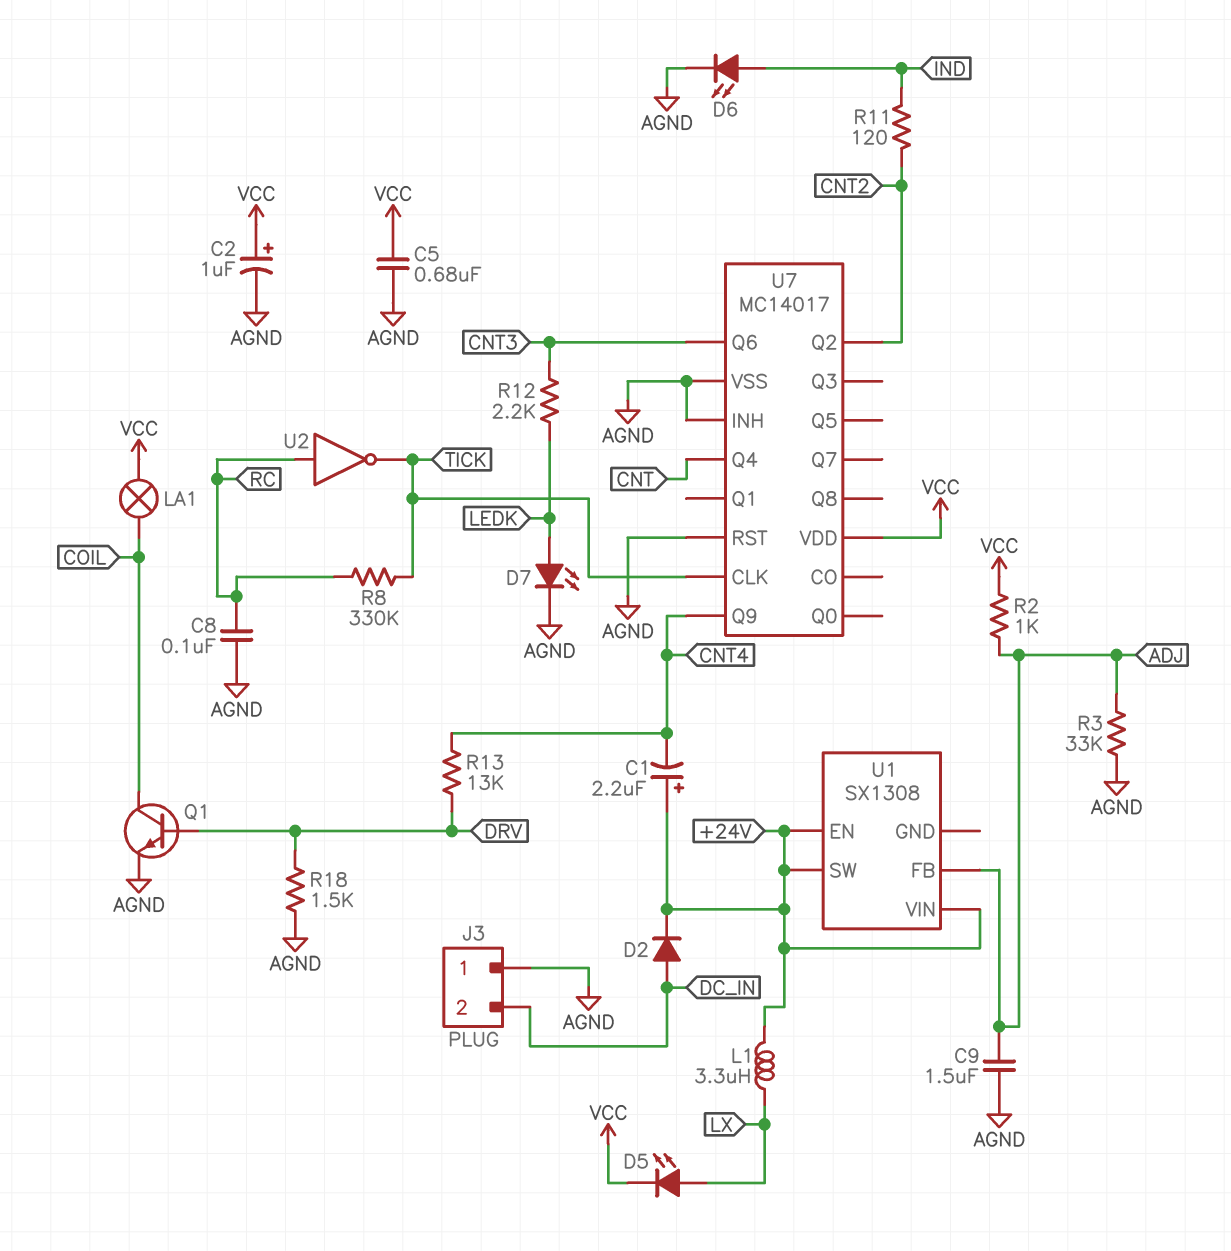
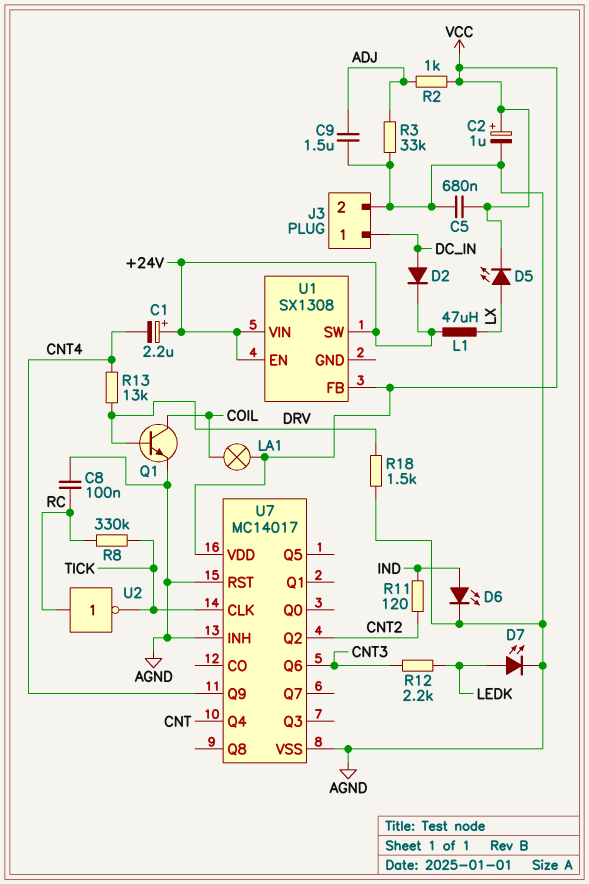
J3 pin 1: AGND -> DC_IN
J3 pin 2: DC_IN -> AGND
L1: 3.3uH (+24V, LX) -> 47uH (+24V, LX)
U1 pin FB: ADJ -> VCC

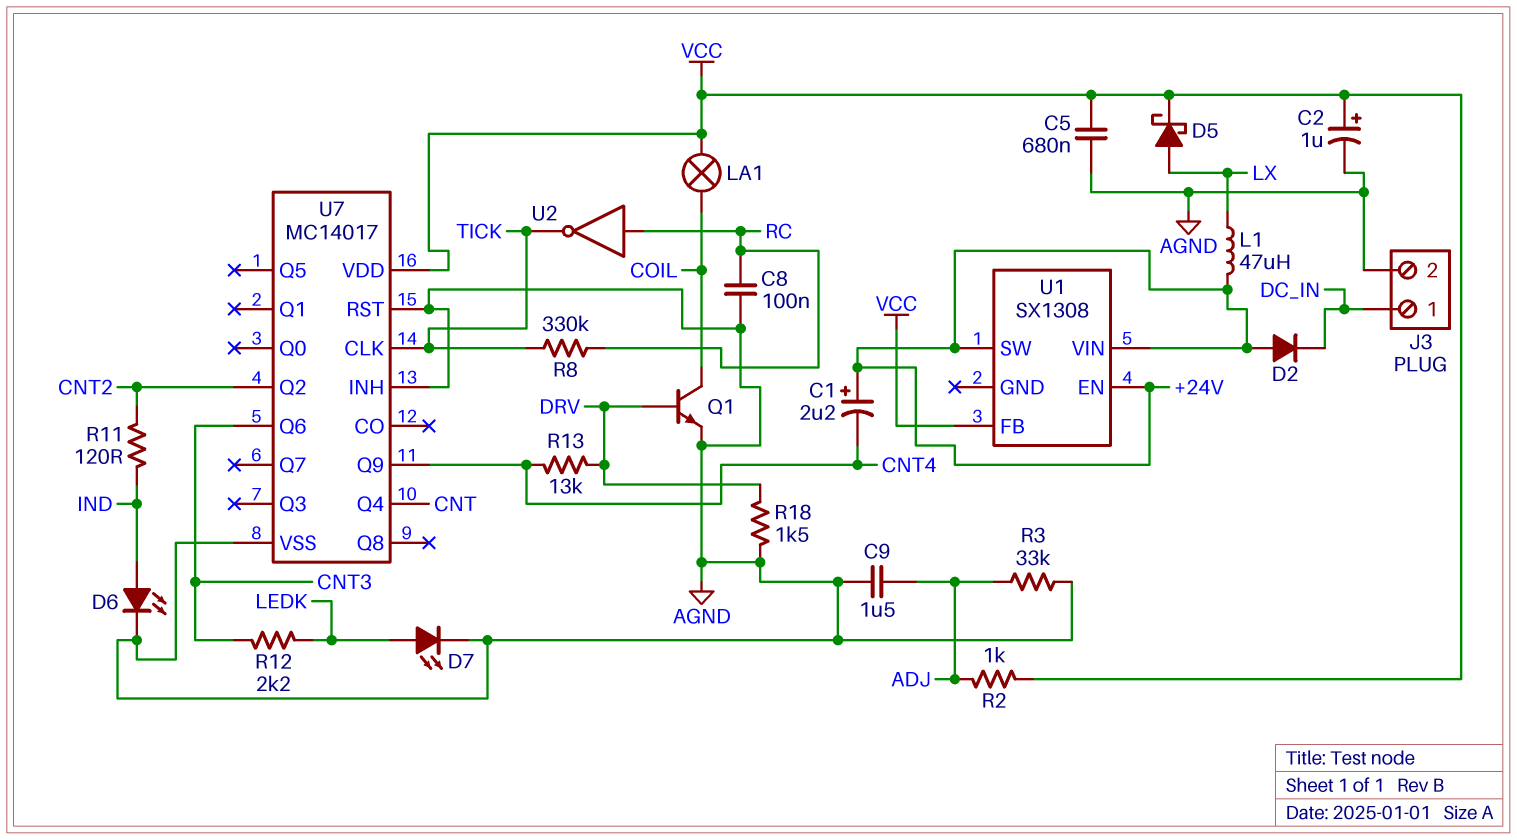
D2: diode (A DC_IN, K +24V) -> diode (A +24V, K DC_IN)
D5: LED (A LX, K VCC) -> schottky (A LX, K VCC)

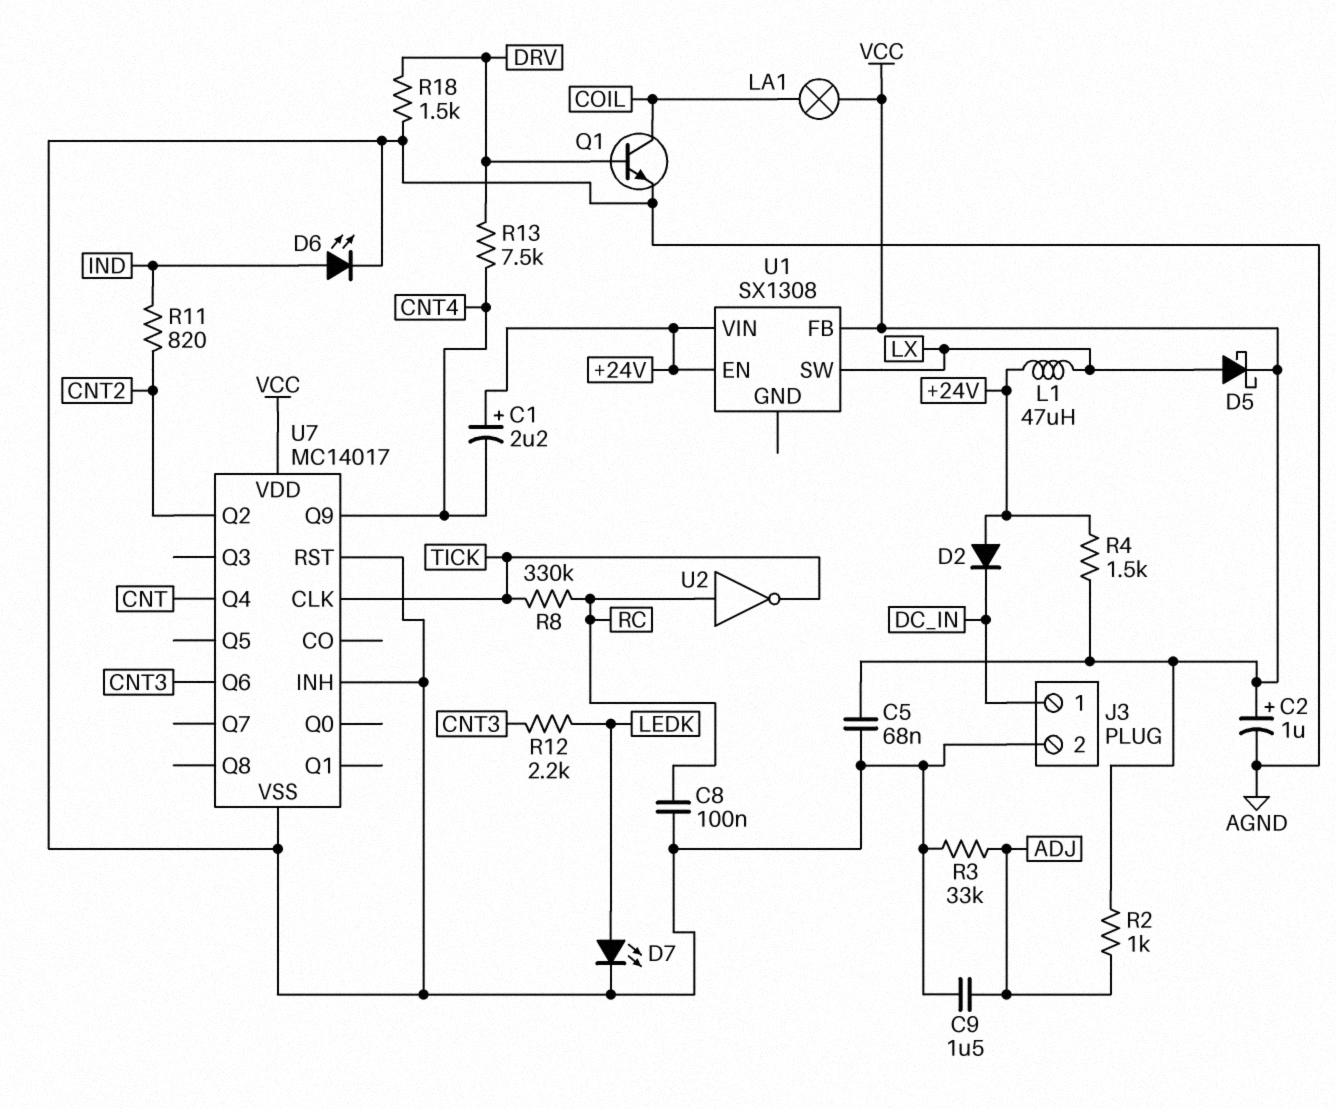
C5: 680nF (AGND, VCC) -> 68nF (AGND, VCC)
R4: none -> 1.5k (+24V, VCC)
R11: 120 (CNT2, IND) -> 820 (CNT2, IND)
R13: 13k (CNT4, DRV) -> 7.5k (CNT4, DRV)
U1 pin SW: +24V -> LX

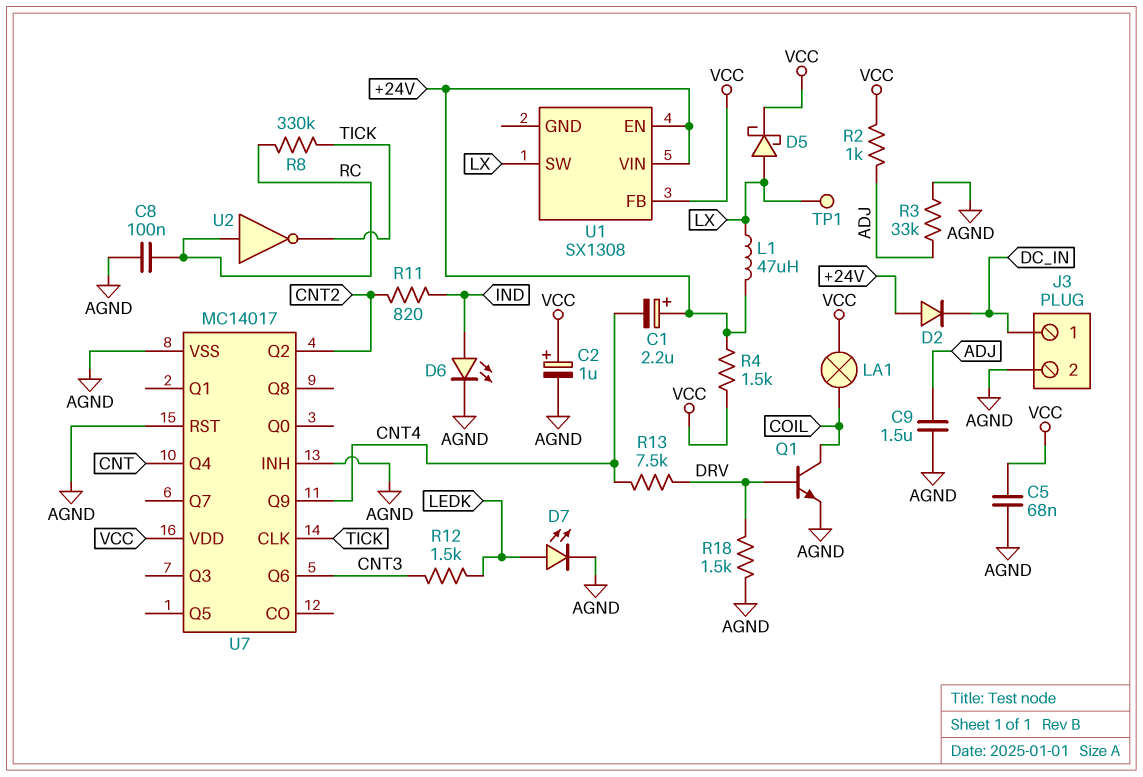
R12: 2.2k (CNT3, LEDK) -> 1.5k (CNT3, LEDK)
TP1: none -> test point (LX)

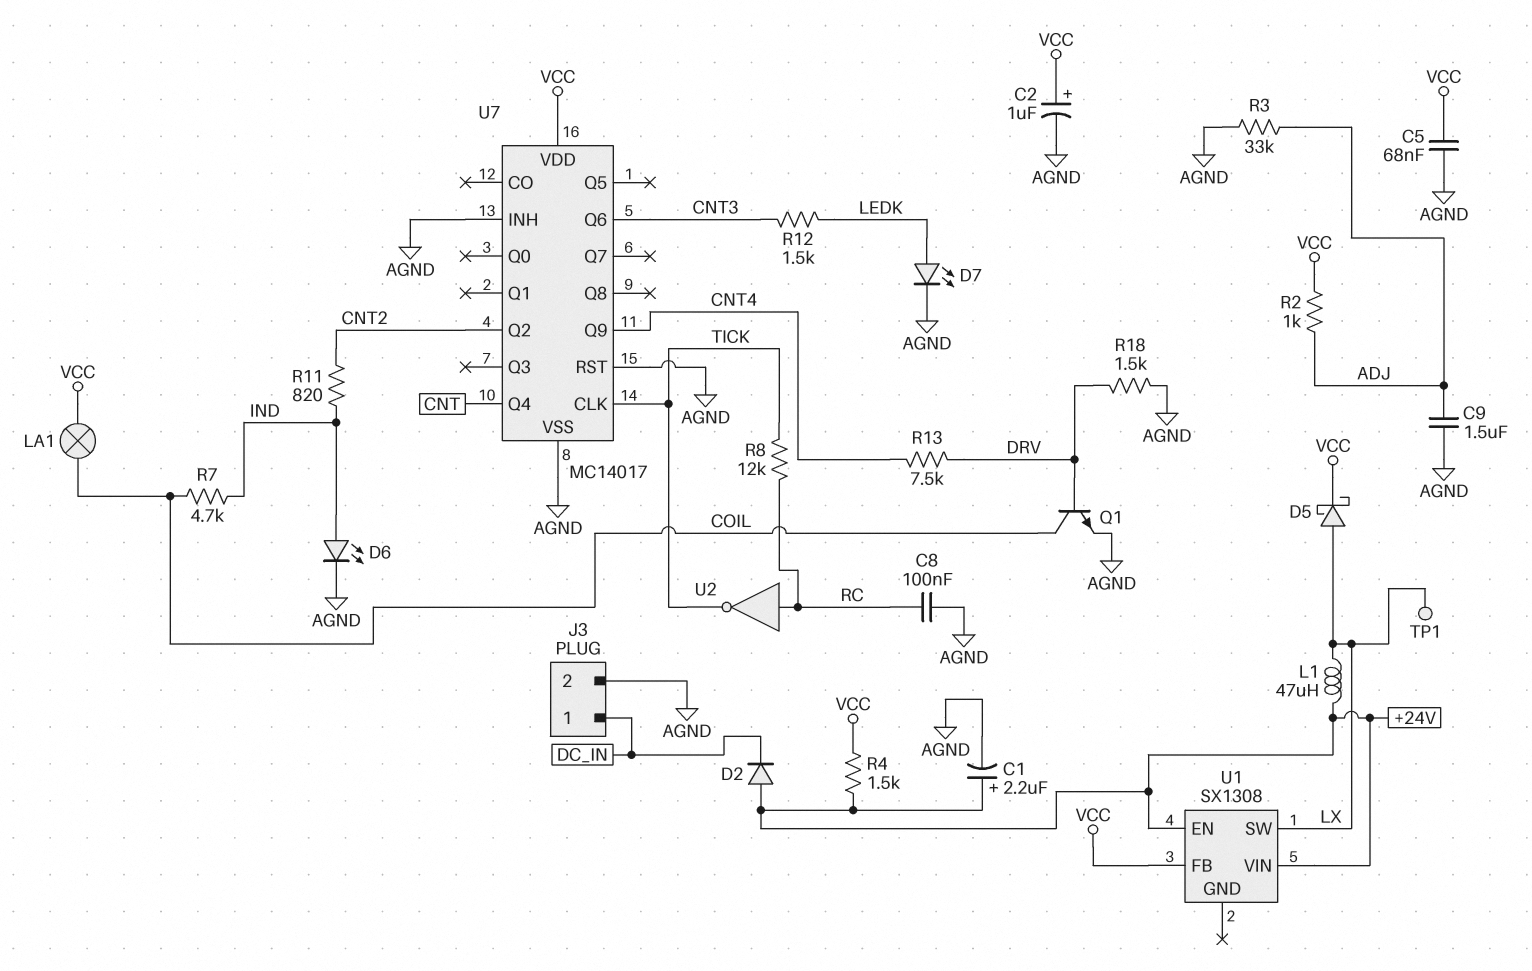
C1: 2.2uF (plus +24V, minus CNT4) -> 2.2uF (plus +24V, minus AGND)
R7: none -> 4.7k (COIL, IND)
R8: 330k (RC, TICK) -> 12k (RC, TICK)

